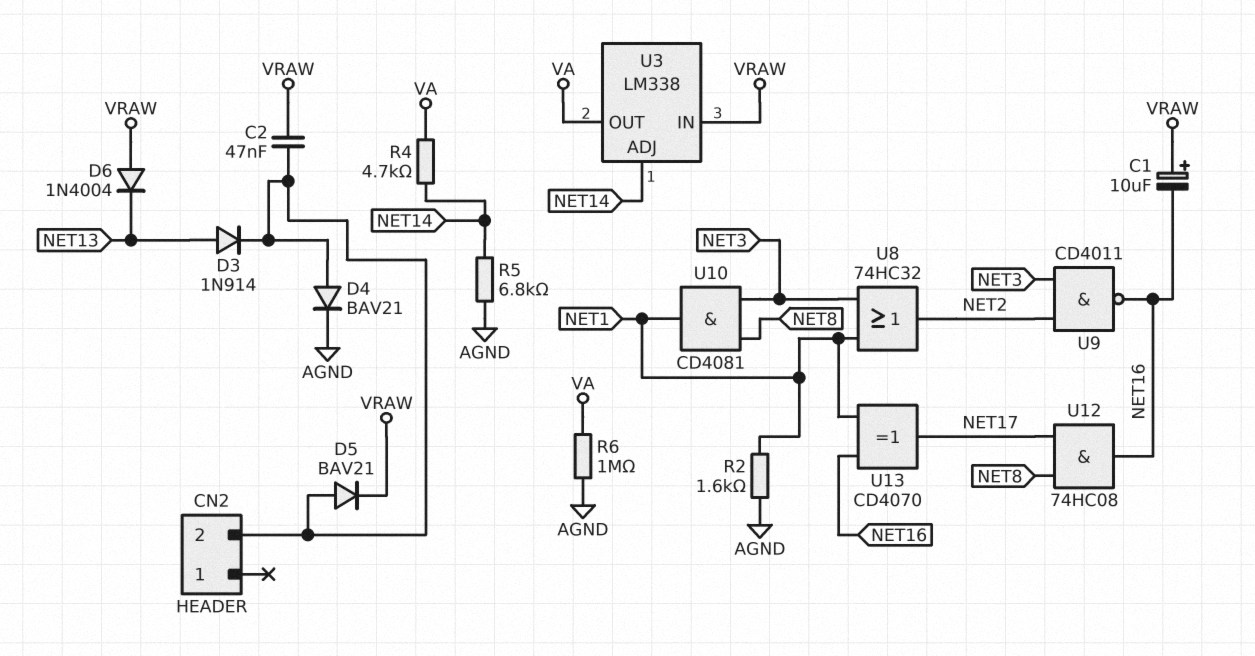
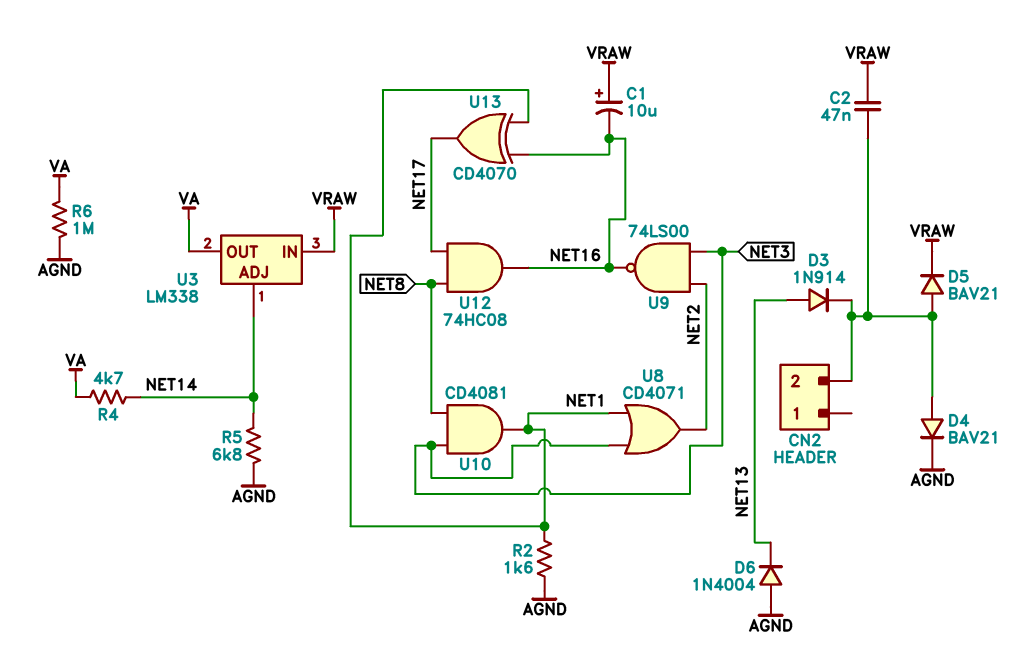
D6: diode 1N4004 (A VRAW, K NET13) -> diode 1N4004 (A AGND, K NET13)
U8: OR 74HC32 (in NET1, in NET3, out NET2) -> OR CD4071 (in NET1, in NET3, out NET2)
U9: NAND CD4011 (in NET2, in NET3, out NET16) -> NAND 74LS00 (in NET2, in NET3, out NET16)

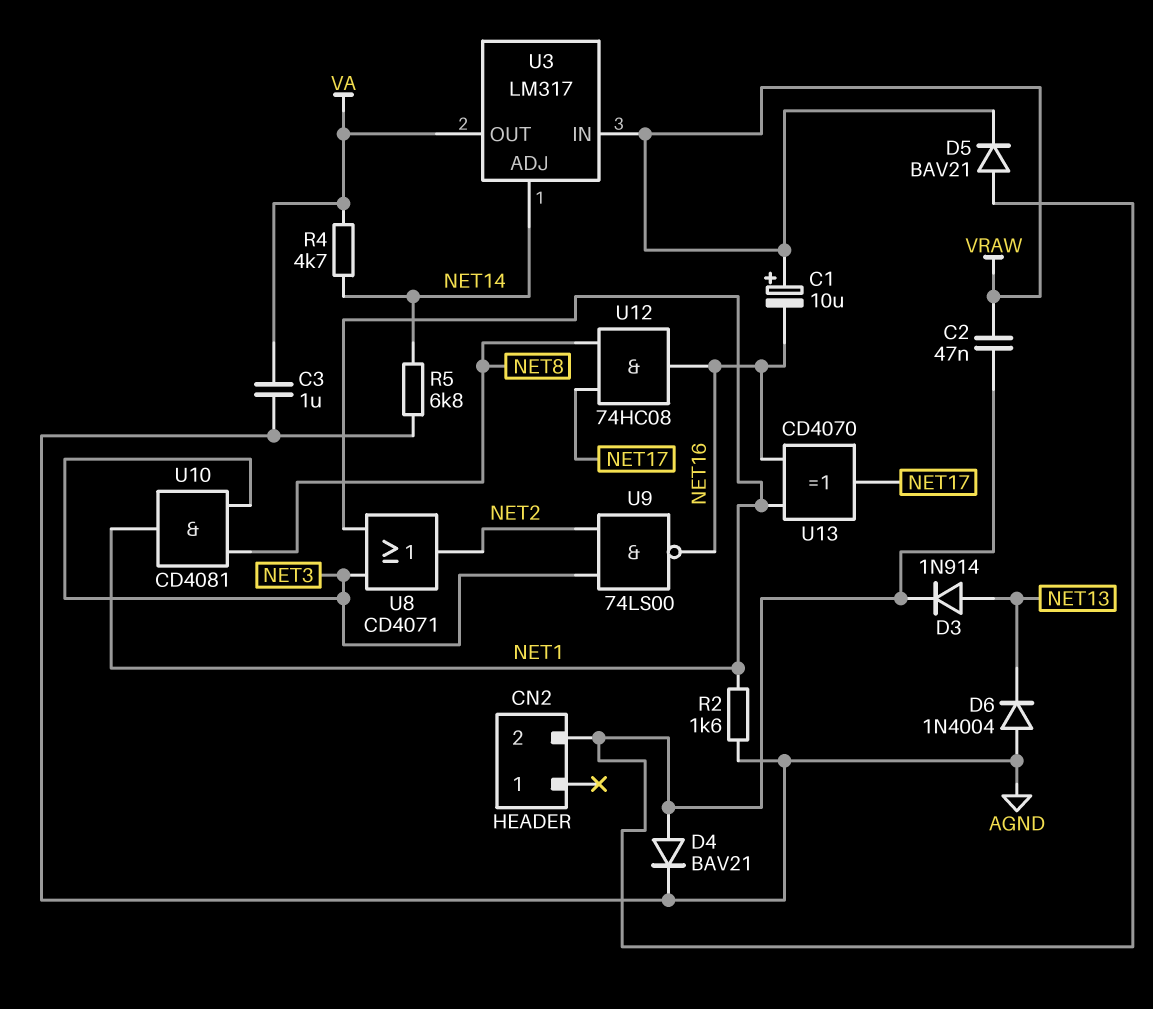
C3: none -> 1uF (AGND, VA)
R6: 1M (AGND, VA) -> none
U3: LM338 -> LM317

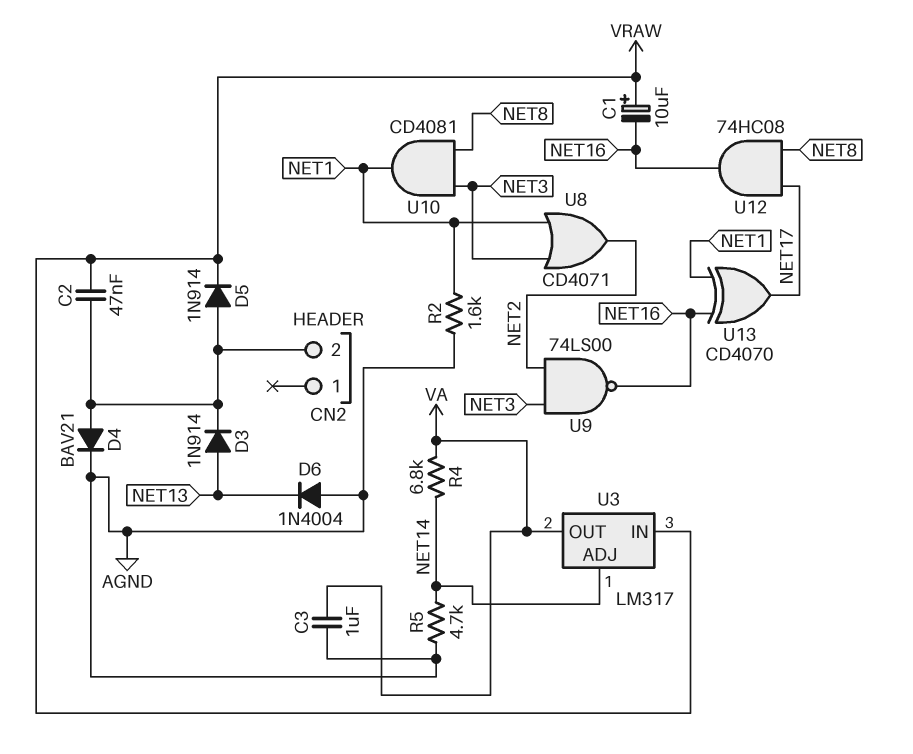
D5: diode BAV21 (A CN2/2, K VRAW) -> diode 1N914 (A CN2/2, K VRAW)
R4: 4.7k (NET14, VA) -> 6.8k (NET14, VA)
R5: 6.8k (AGND, NET14) -> 4.7k (AGND, NET14)

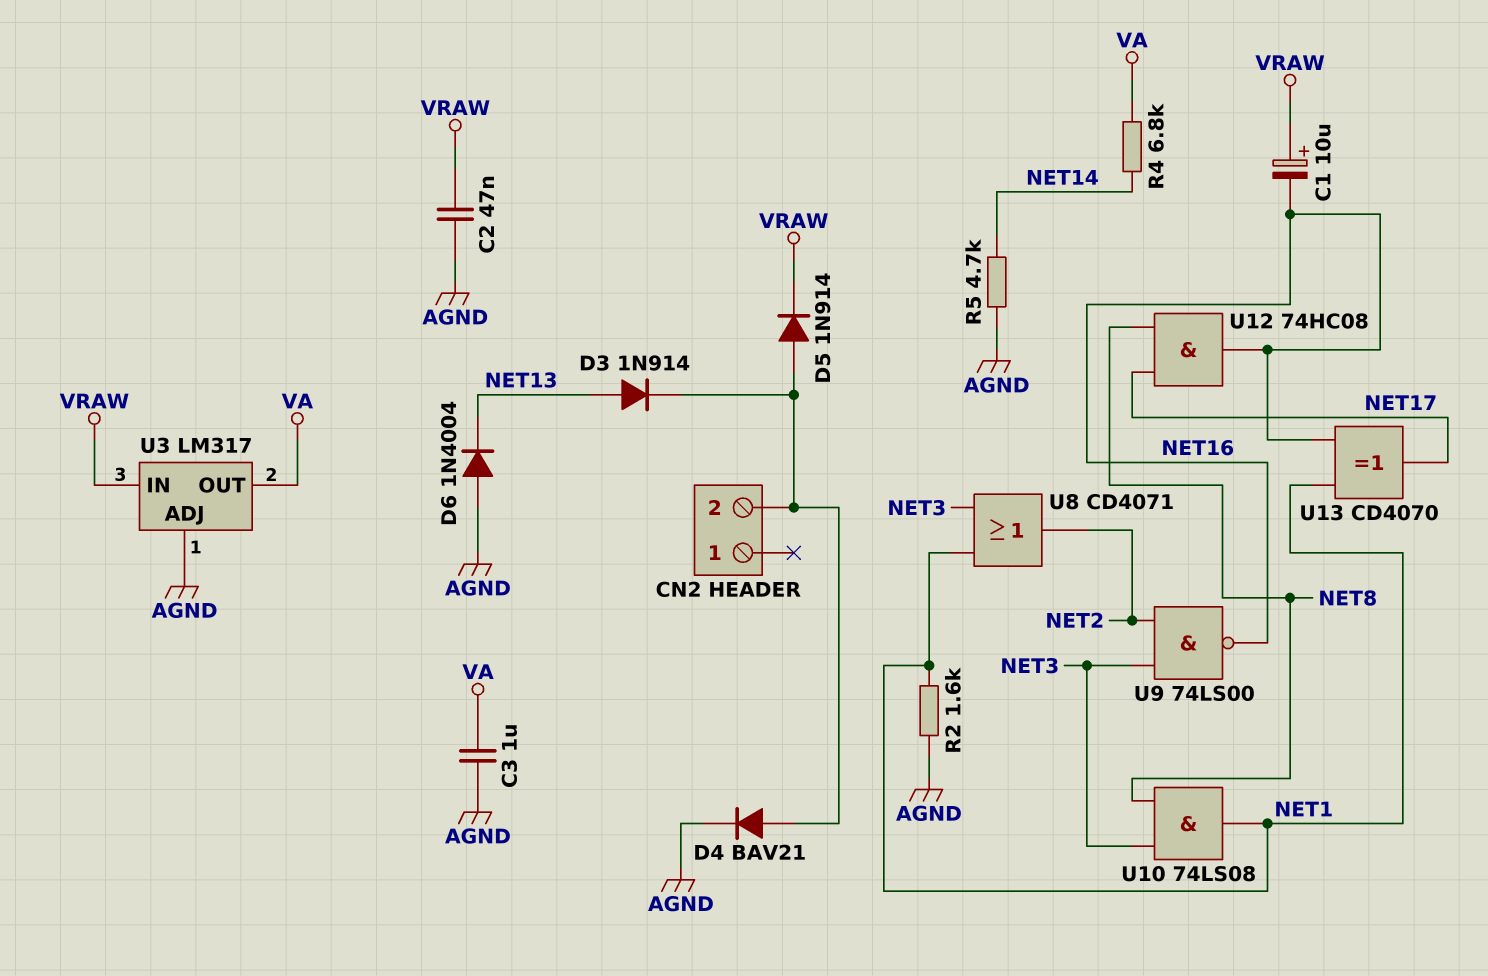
C2: 47nF (CN2/2, VRAW) -> 47nF (AGND, VRAW)
U3 pin ADJ: NET14 -> AGND
U10: AND CD4081 (in NET3, in NET8, out NET1) -> AND 74LS08 (in NET3, in NET8, out NET1)

